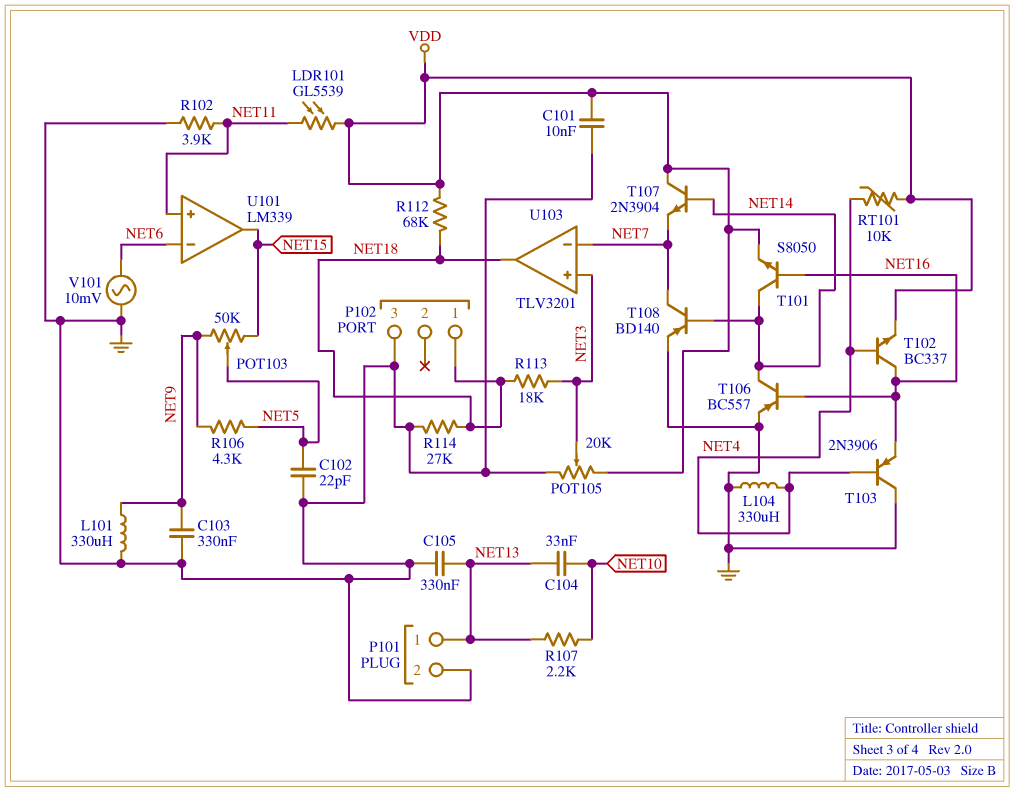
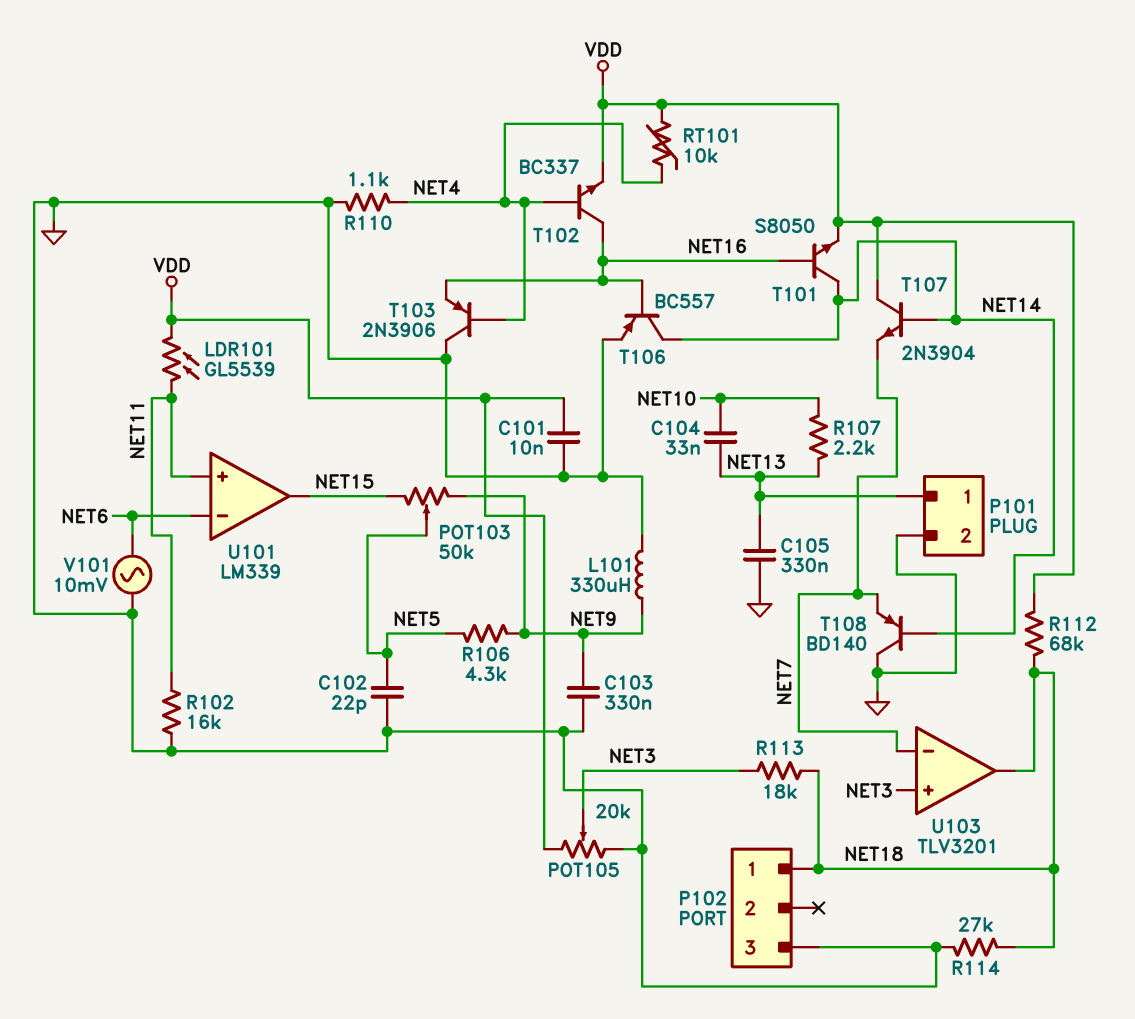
L104: 330uH (GND, NET4) -> none
R102: 3.9k (GND, NET11) -> 16k (GND, NET11)
R110: none -> 1.1k (GND, NET4)
T108: PNP BD140 (B NET14, C NET7, E GND) -> PNP BD140 (B NET14, C GND, E NET7)

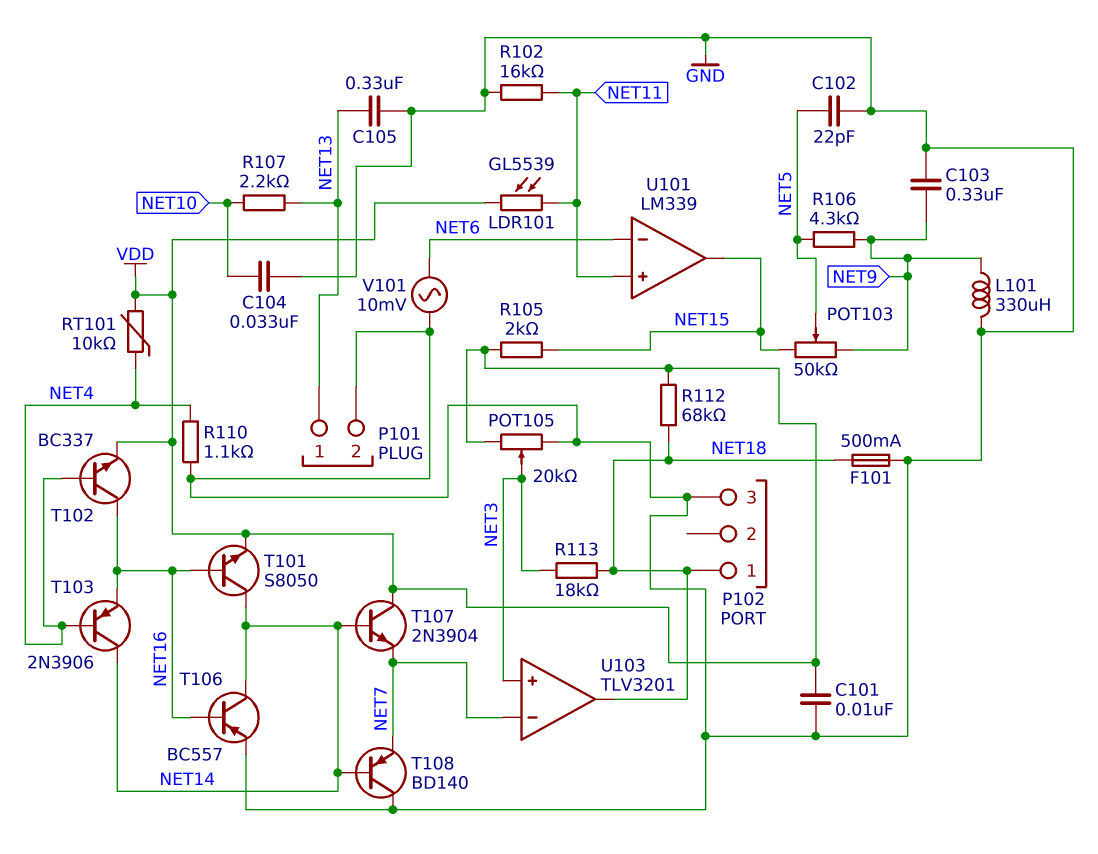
C104: 33nF (NET10, NET13) -> 33nF (GND, NET10)
F101: none -> 500mA (GND, NET18)
R105: none -> 2k (NET15, VDD)
R114: 27k (GND, NET18) -> none
T103: PNP 2N3906 (B NET4, C GND, E NET16) -> PNP 2N3906 (B NET4, C NET14, E NET16)

